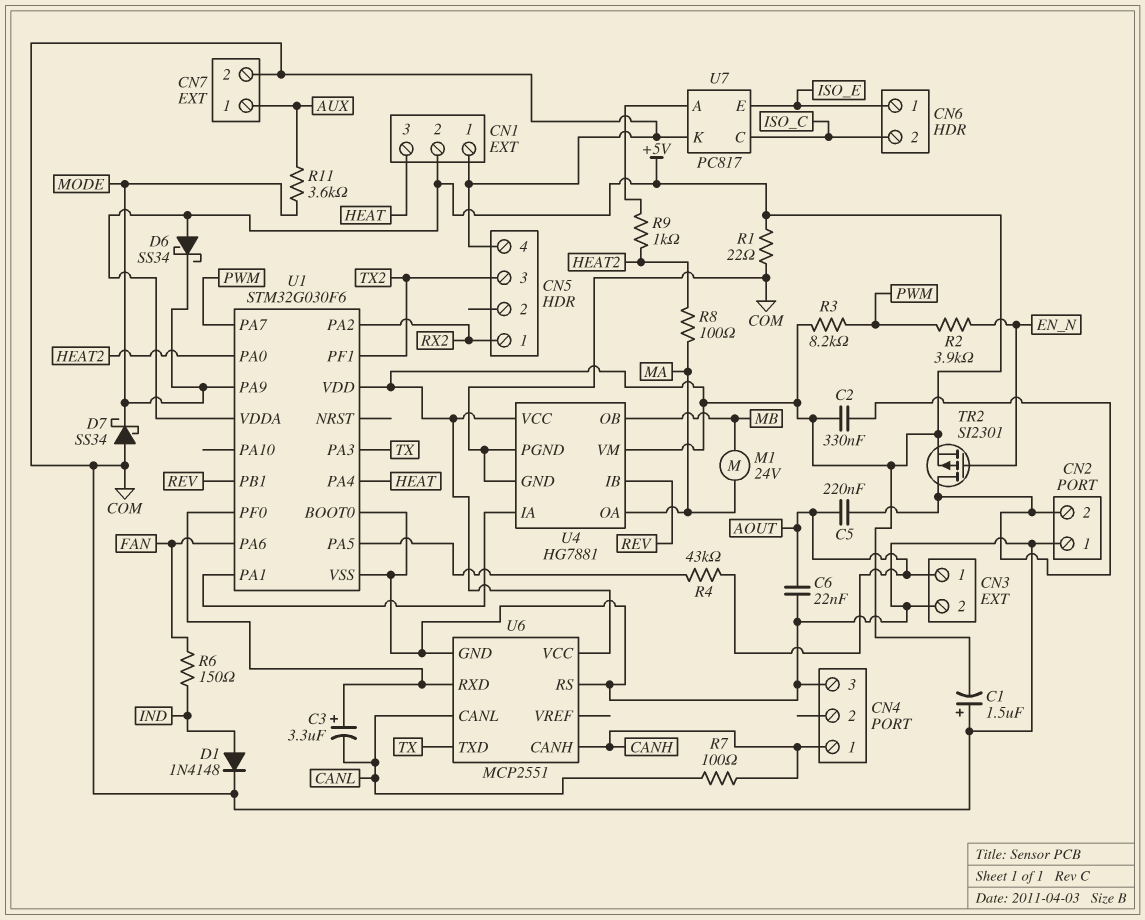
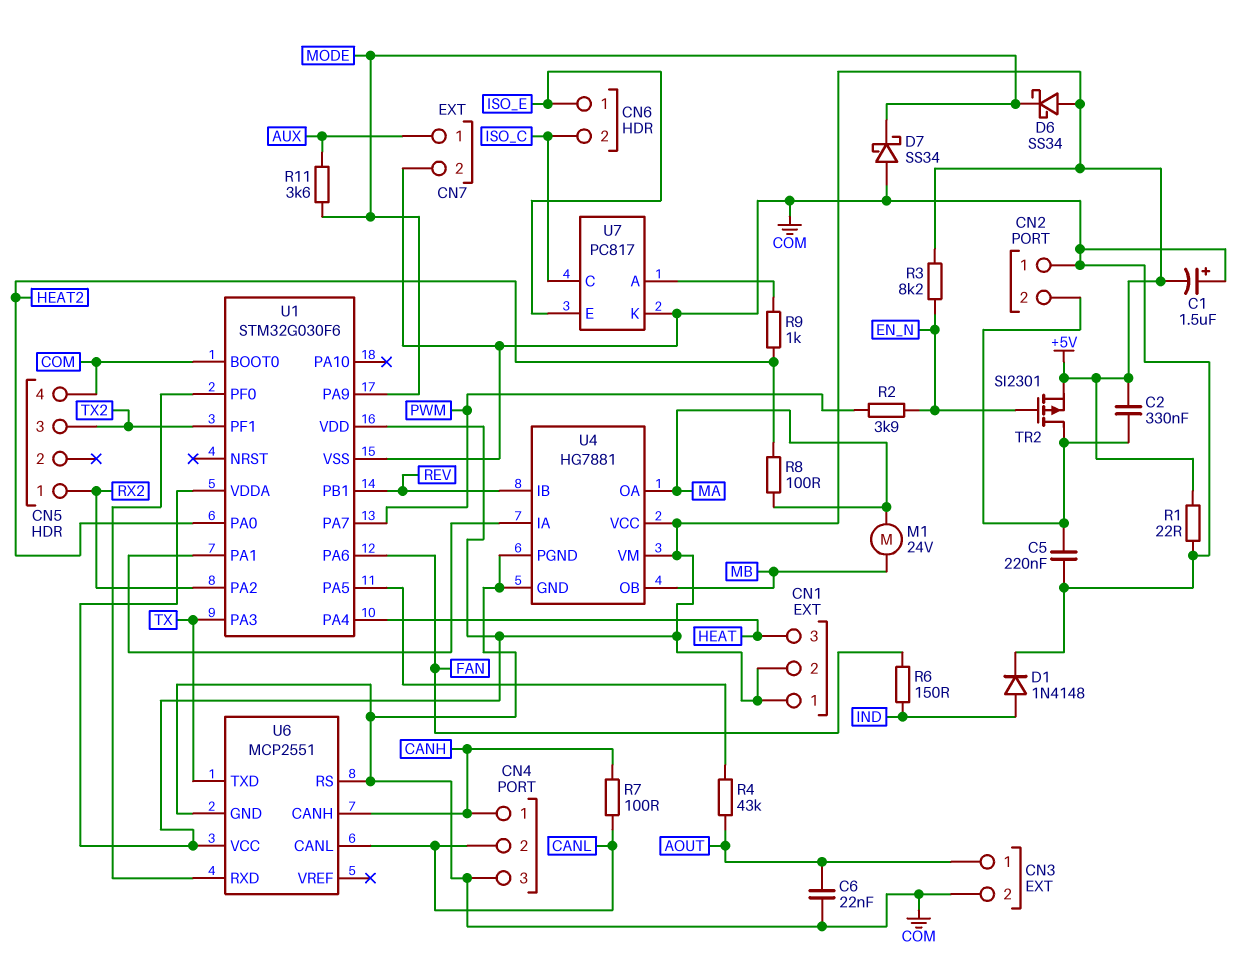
C3: 3.3uF (plus U1/PF0, minus CANL) -> none
C5: 220nF (AOUT, CN2/2) -> 220nF (CN2/2, COM)
CN1 pin 1: COM -> +5V
CN4 pin 2: none -> CANL
R3: 8.2k (+5V, PWM) -> 8.2k (+5V, EN_N)

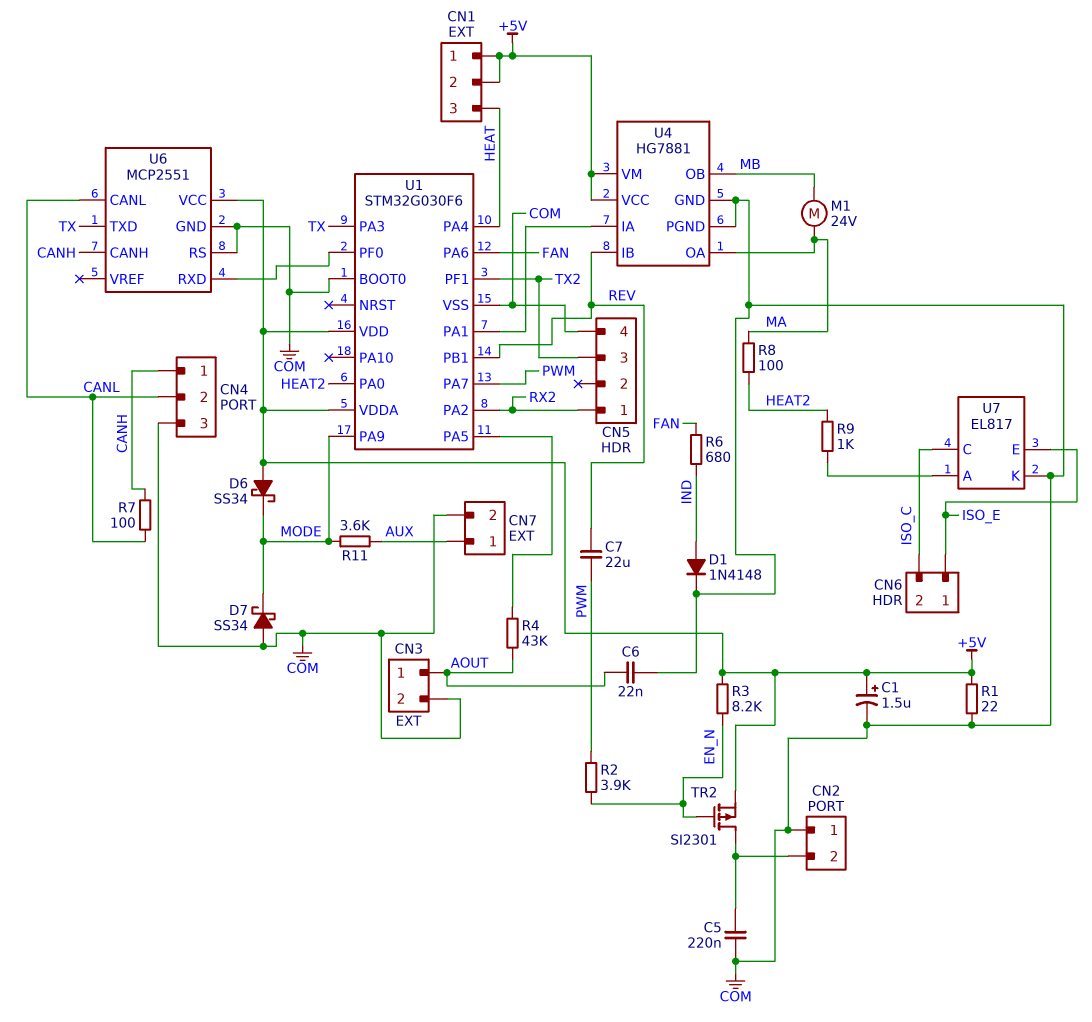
C1: 1.5uF (plus COM, minus +5V) -> 1.5uF (plus +5V, minus COM)
C2: 330nF (+5V, CN2/2) -> none
C7: none -> 22uF (PWM, REV)
R6: 150 (FAN, IND) -> 680 (FAN, IND)
U7: PC817 -> EL817

